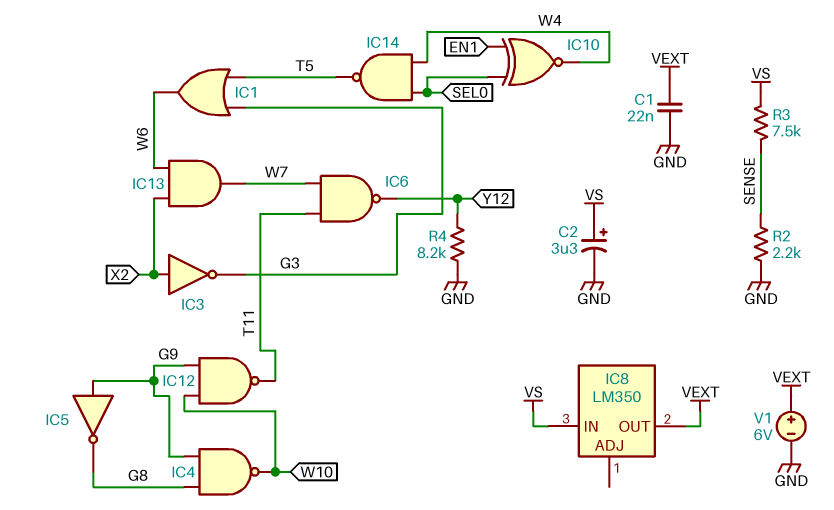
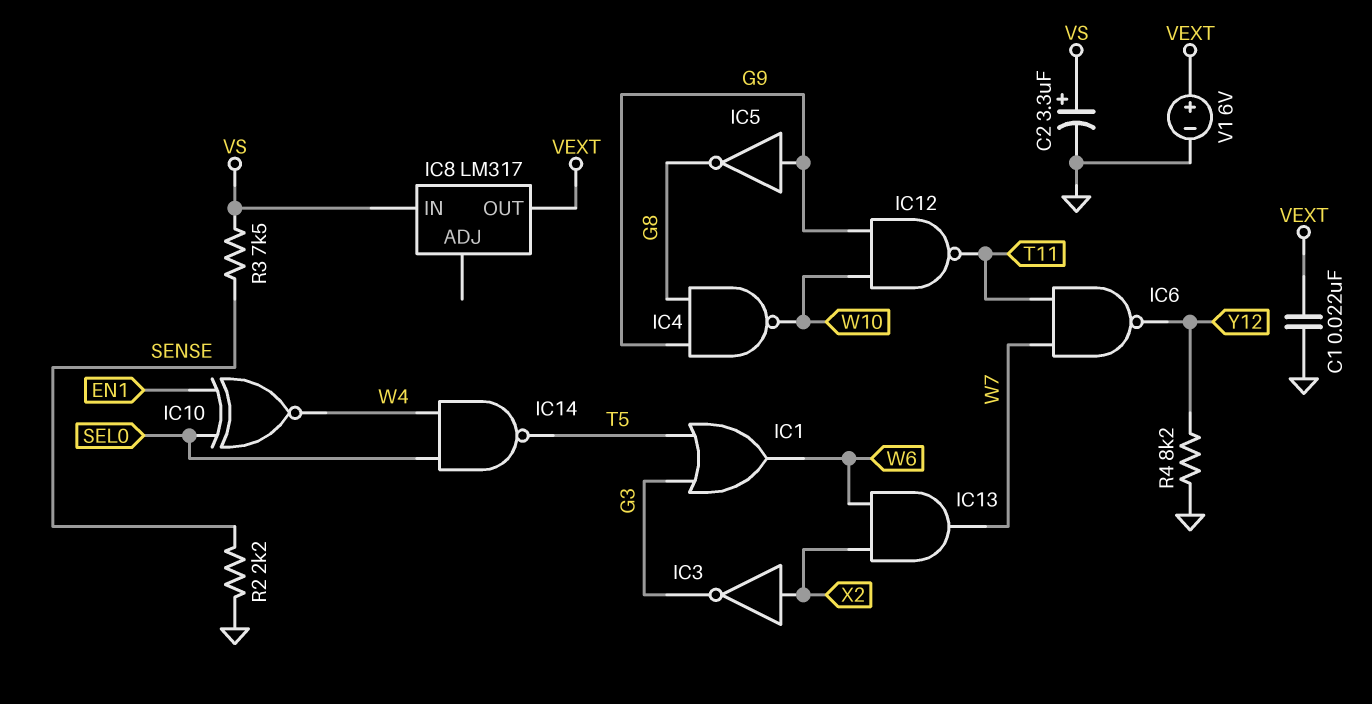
IC8: LM350 -> LM317

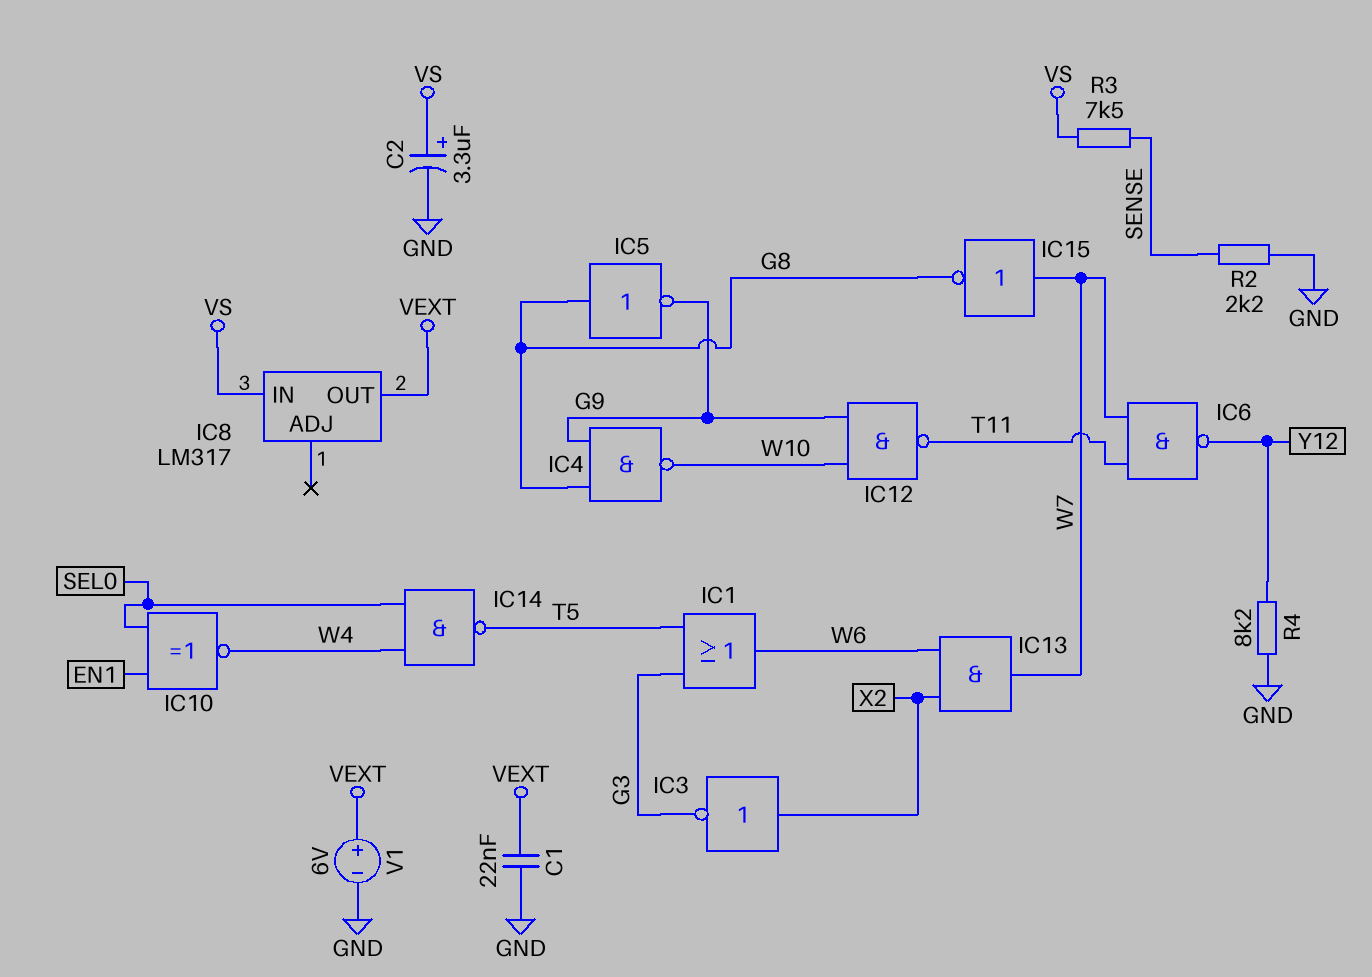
IC5: NOT (in G9, out G8) -> NOT (in G8, out G9)
IC15: none -> NOT (in W7, out G8)

